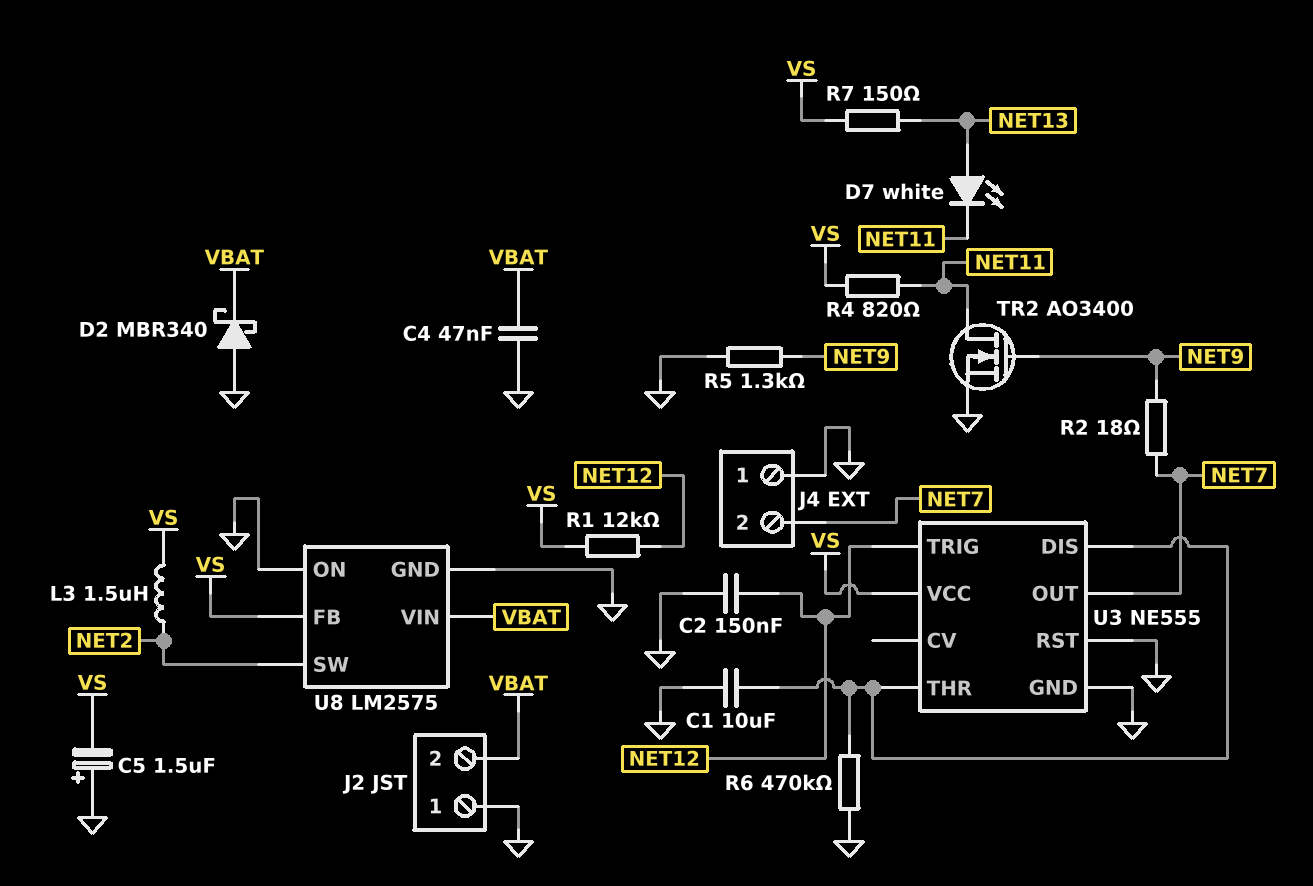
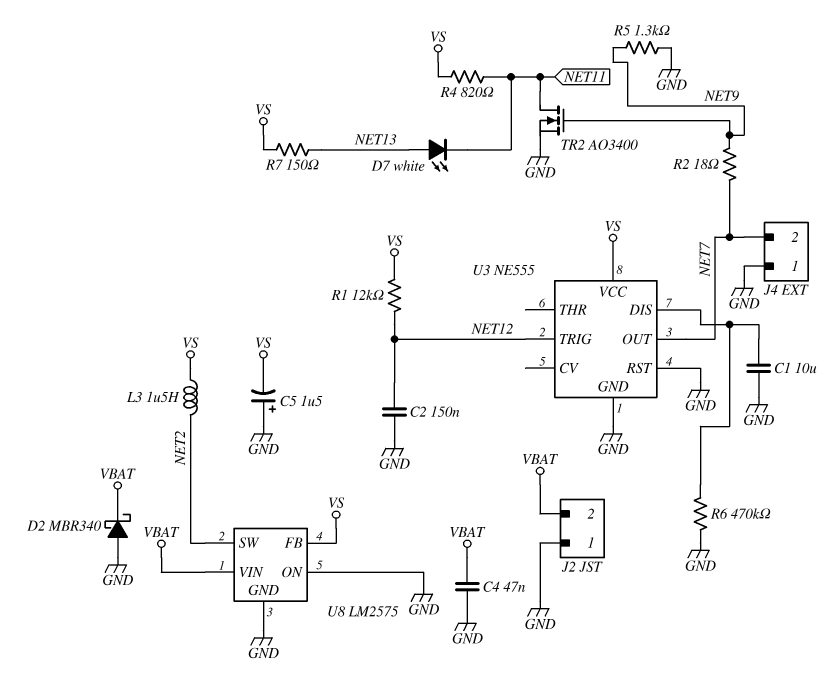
U3 pin THR: U3/DIS -> none

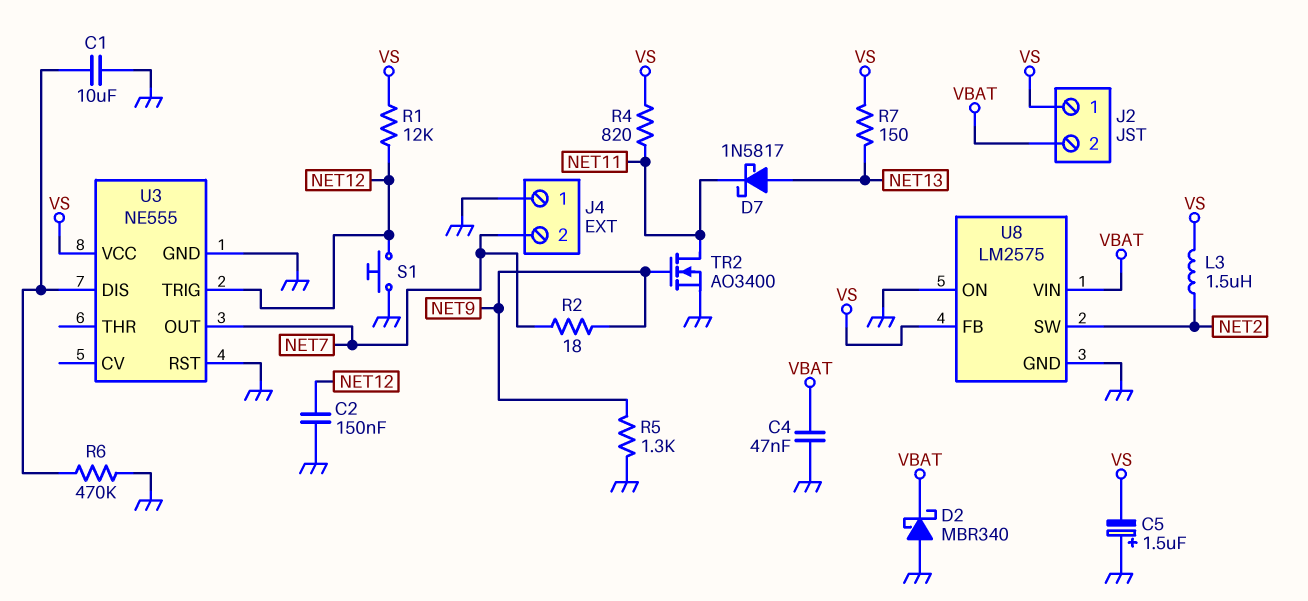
D7: LED white (A NET13, K NET11) -> schottky 1N5817 (A NET13, K NET11)
J2 pin 1: GND -> VS
S1: none -> button (GND, NET12)

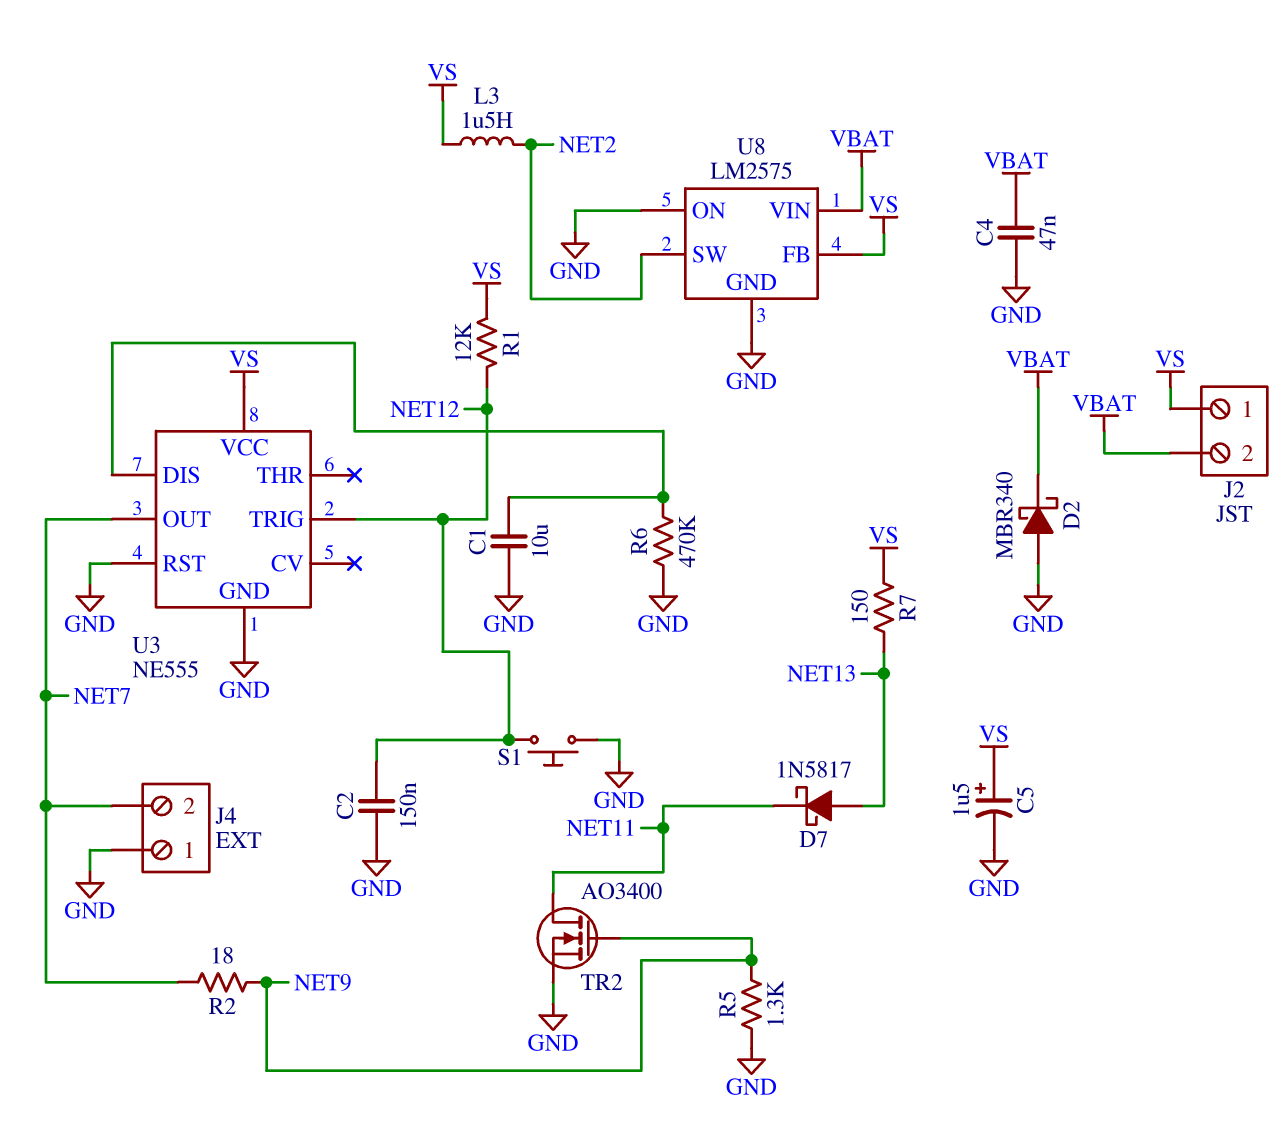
C5: 1.5uF (plus GND, minus VS) -> 1.5uF (plus VS, minus GND)
R4: 820 (NET11, VS) -> none

